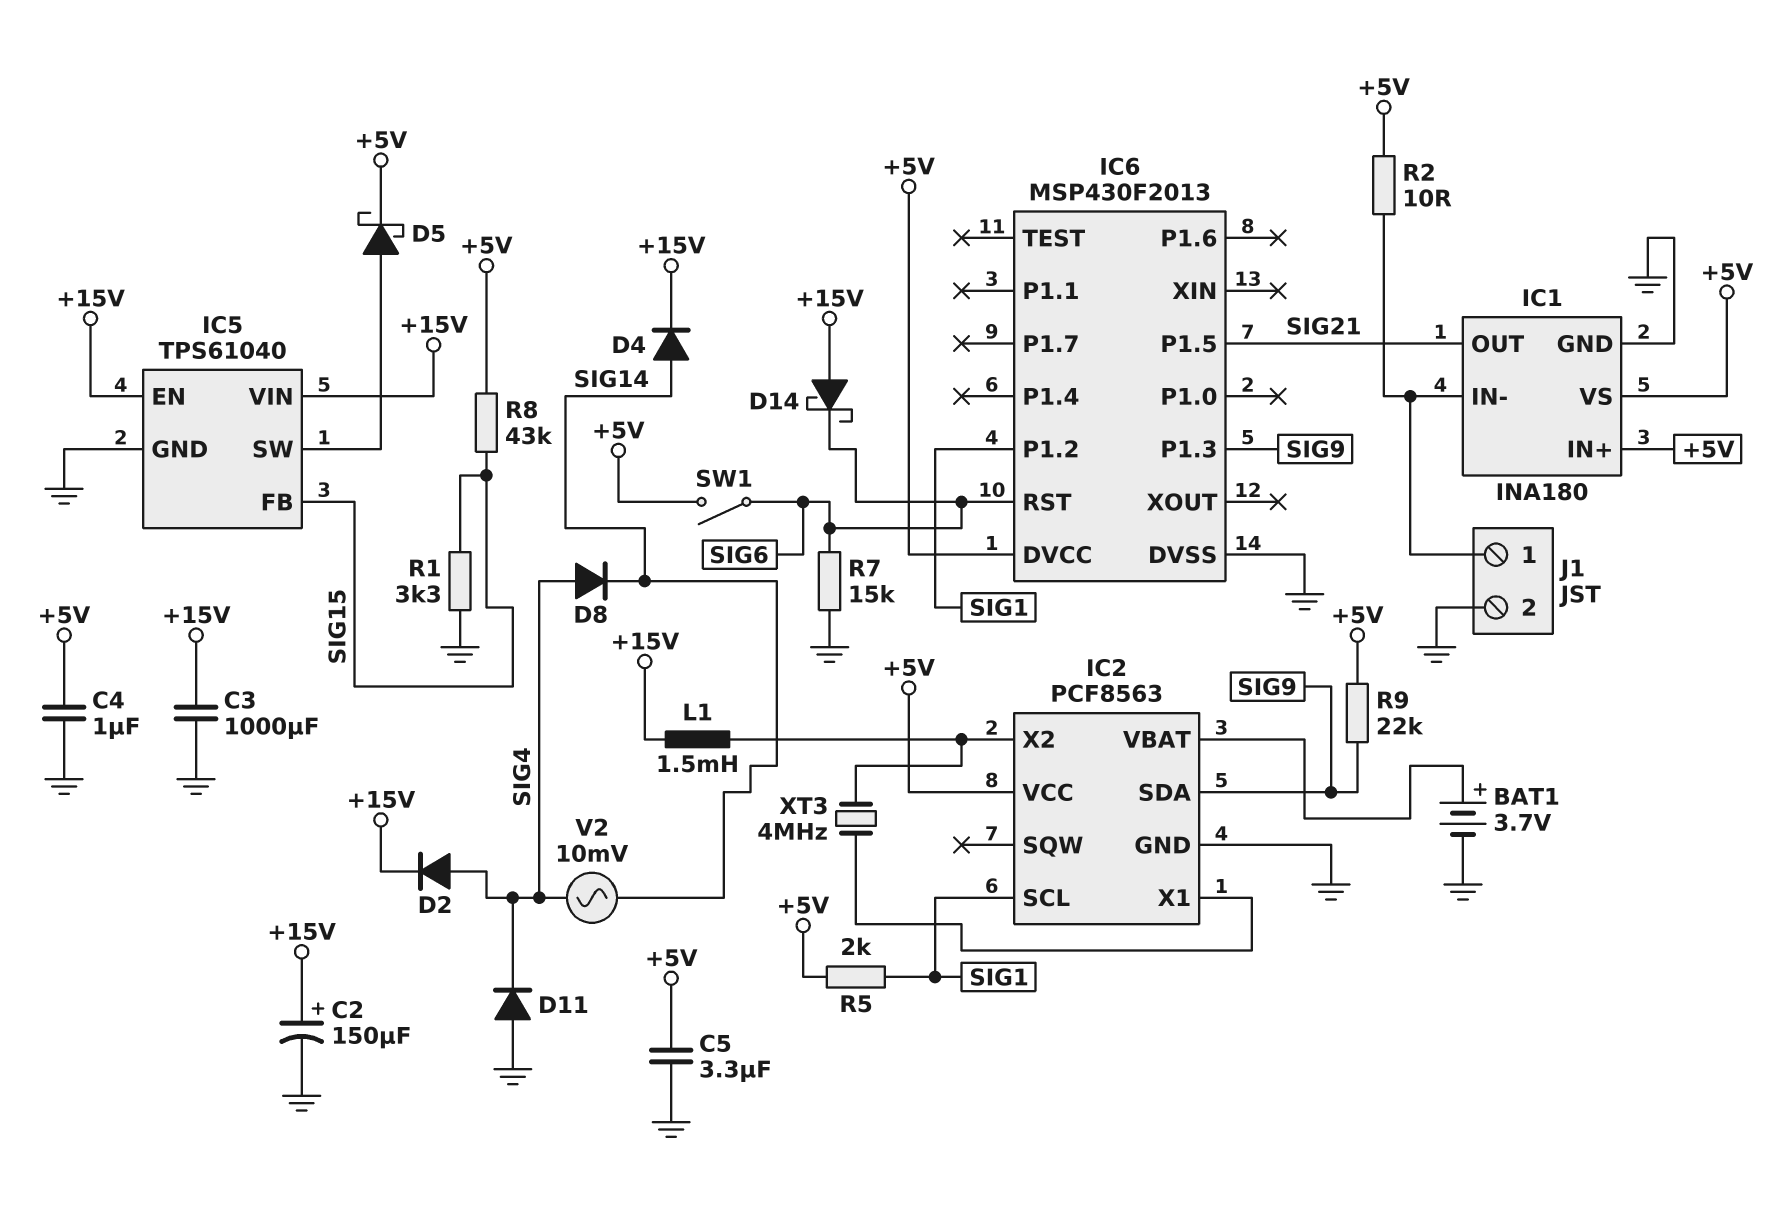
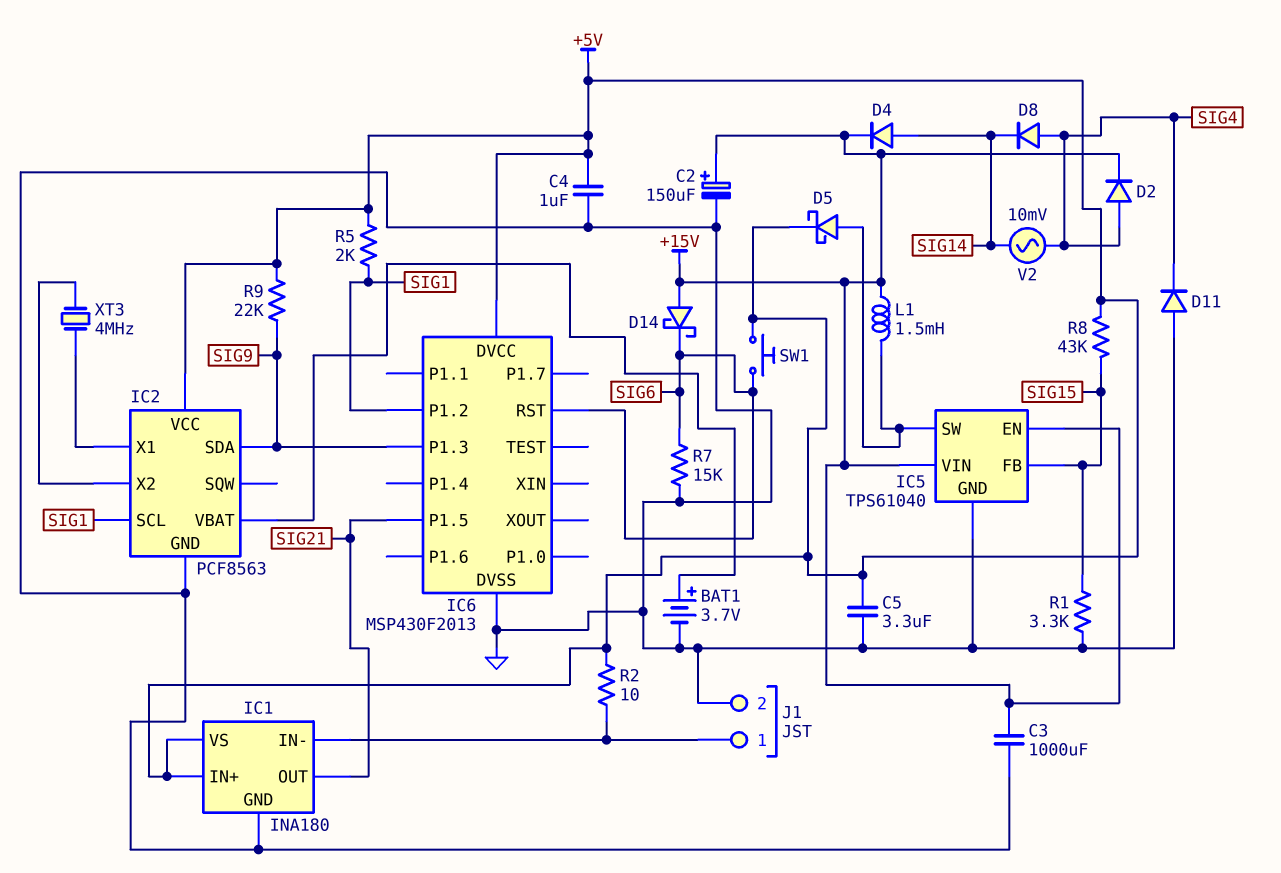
L1: 1.5mH (+15V, IC2/X2) -> 1.5mH (+15V, IC5/SW)
SW1: switch (+5V, SIG6) -> button (+5V, SIG6)

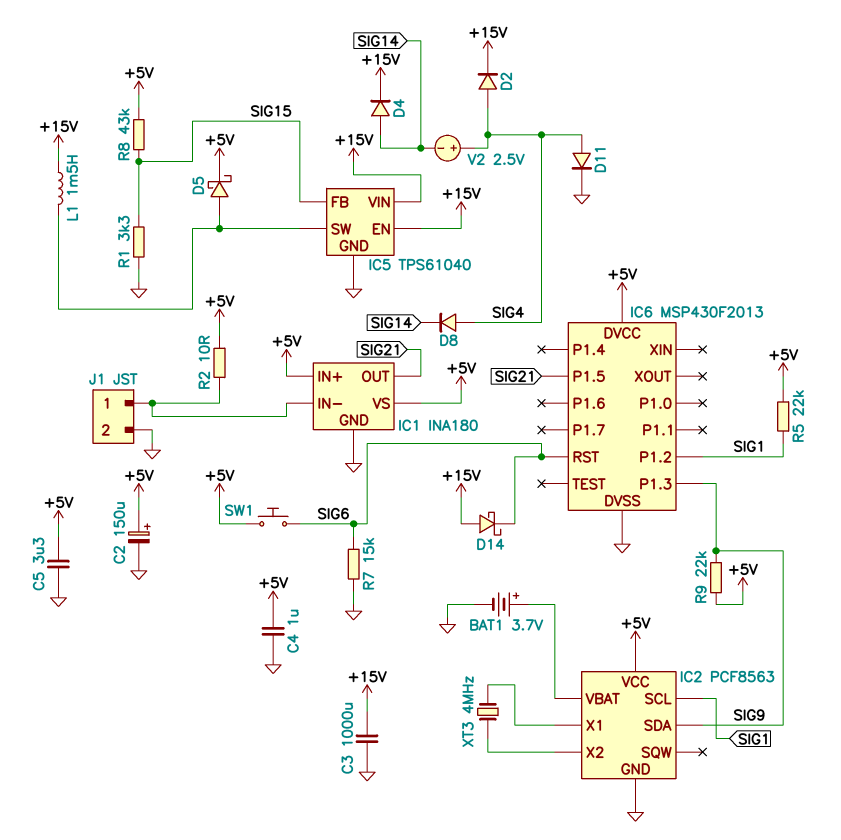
C2: 150uF (plus +15V, minus GND) -> 150uF (plus +5V, minus GND)
D11: diode (A GND, K SIG4) -> diode (A SIG4, K GND)
R5: 2k (+5V, SIG1) -> 22k (+5V, SIG1)
V2: AC 10mV (SIG4, SIG14) -> 2.5V (plus SIG4, minus SIG14)

